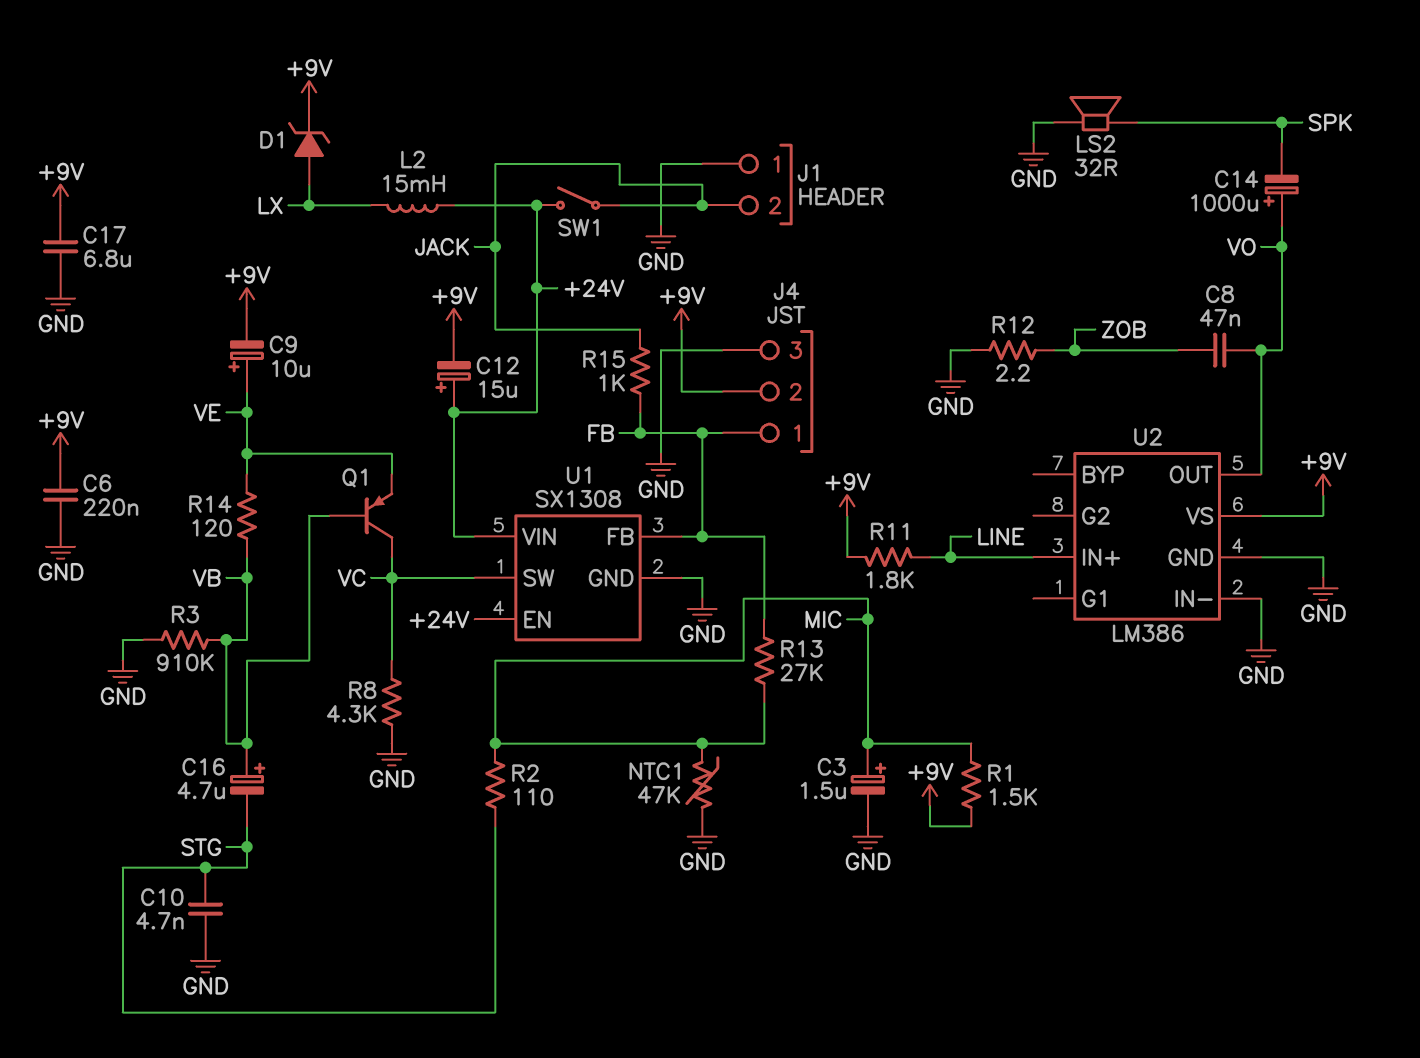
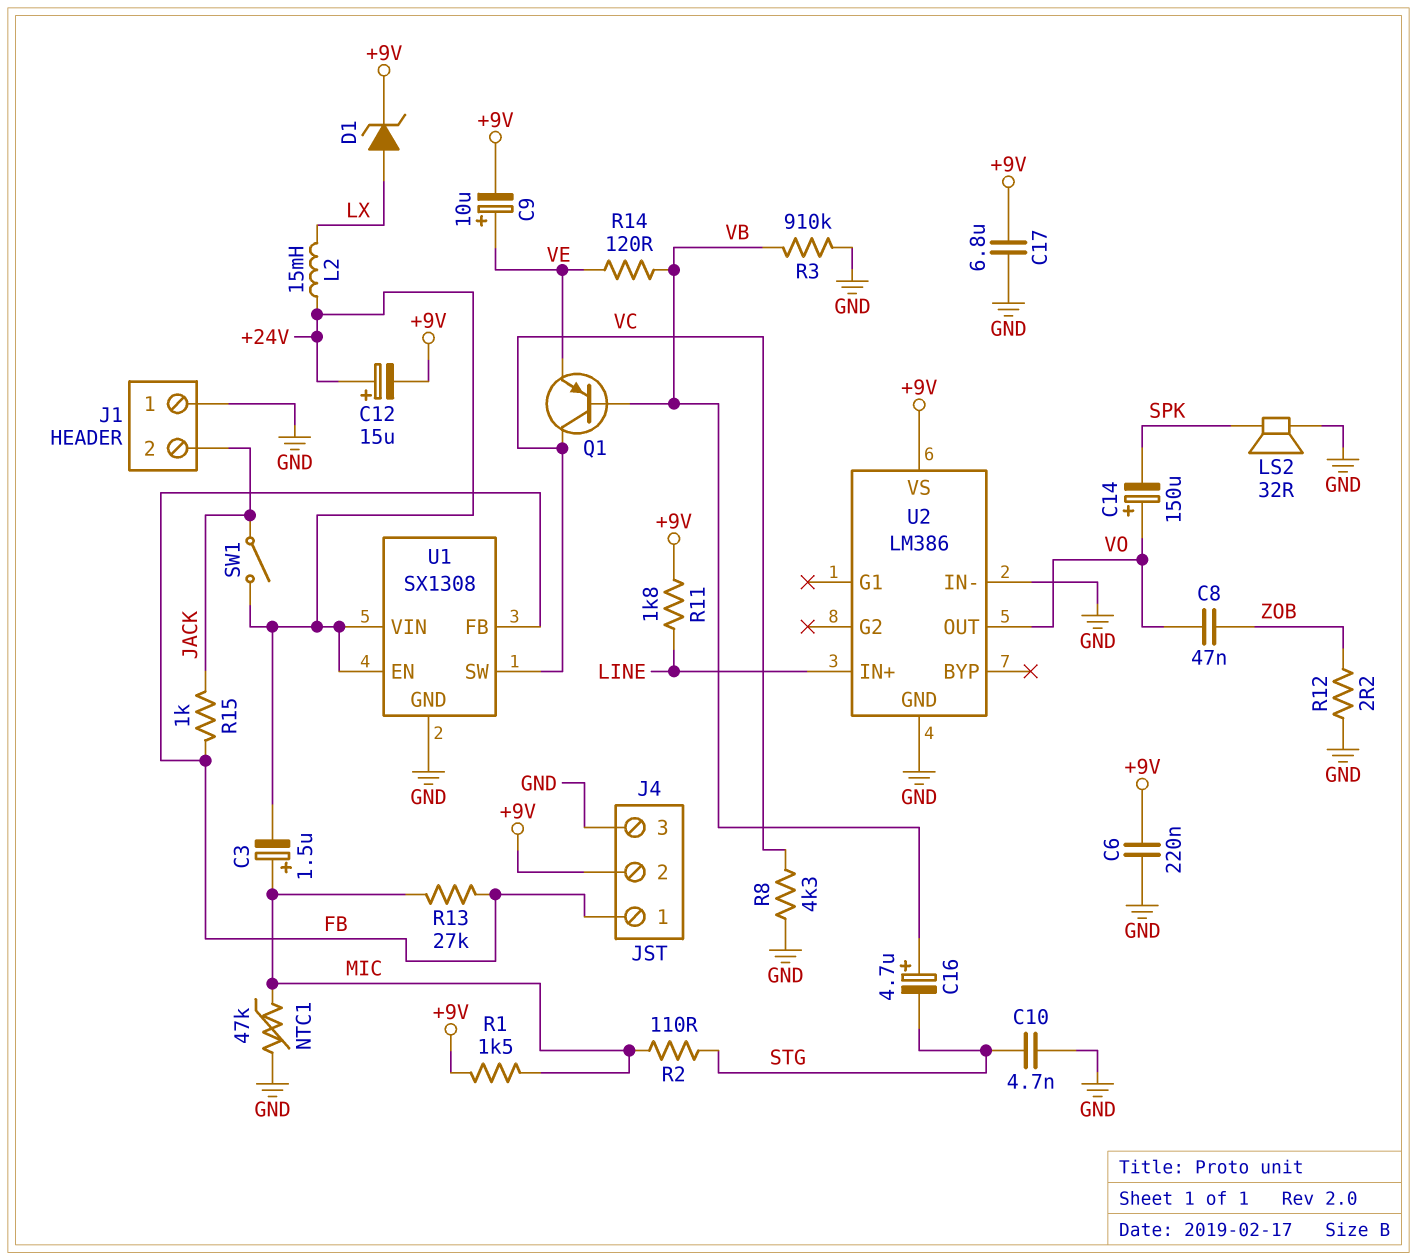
C3: 1.5uF (plus MIC, minus GND) -> 1.5uF (plus MIC, minus +24V)
C14: 1000uF (plus VO, minus SPK) -> 150uF (plus VO, minus SPK)

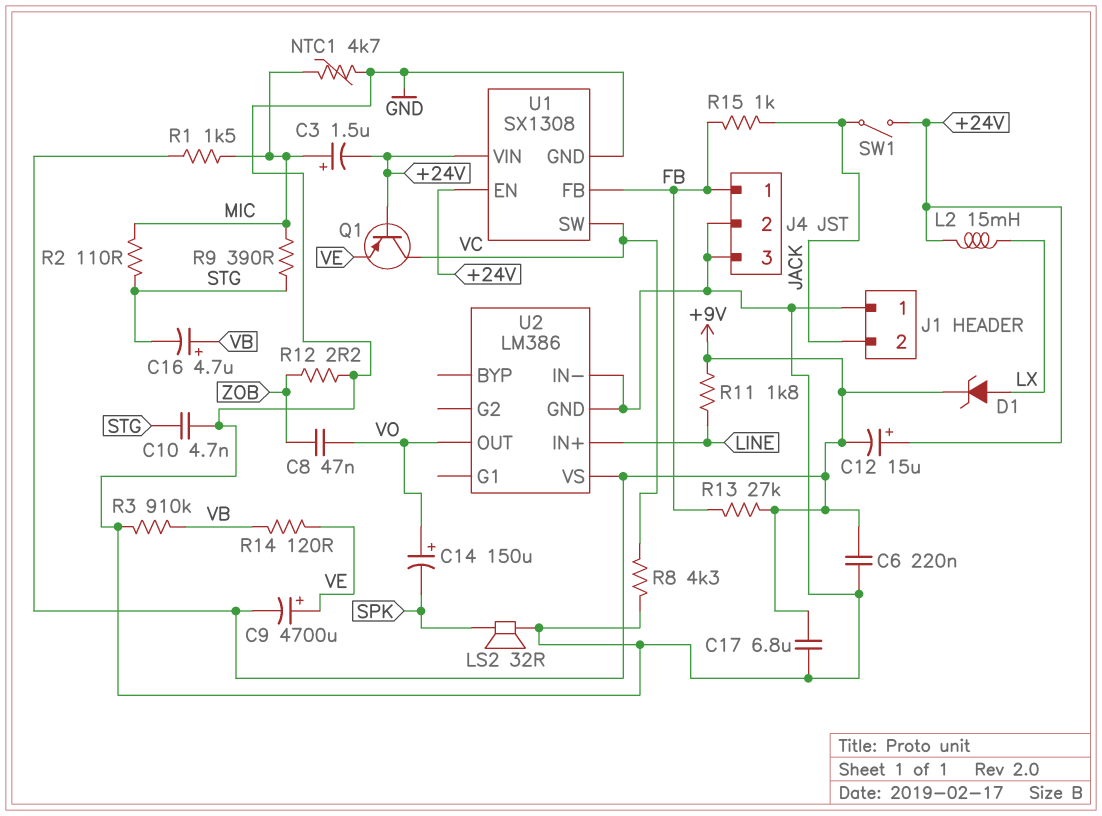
C9: 10uF (plus VE, minus +9V) -> 4700uF (plus VE, minus +9V)
J4 pin 2: +9V -> GND
NTC1: 47k (GND, MIC) -> 4.7k (GND, MIC)
Q1: PNP (B VB, C VC, E VE) -> PNP (B +24V, C VC, E VE)
R9: none -> 390 (MIC, STG)
R13: 27k (FB, MIC) -> 27k (+9V, FB)

